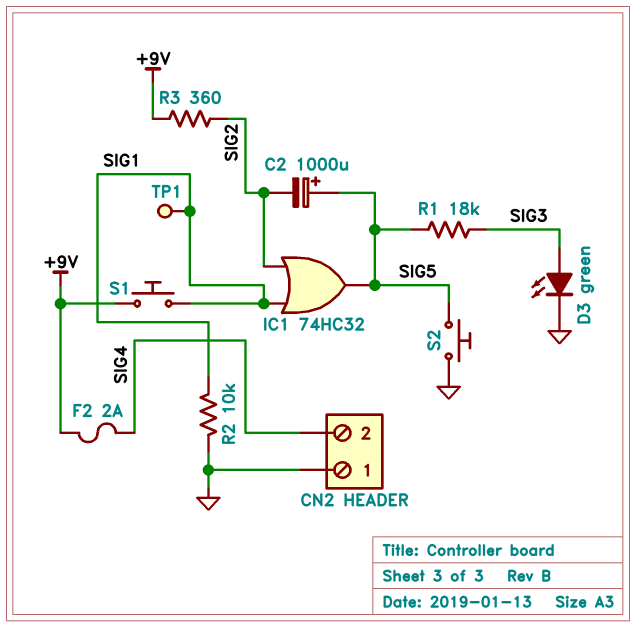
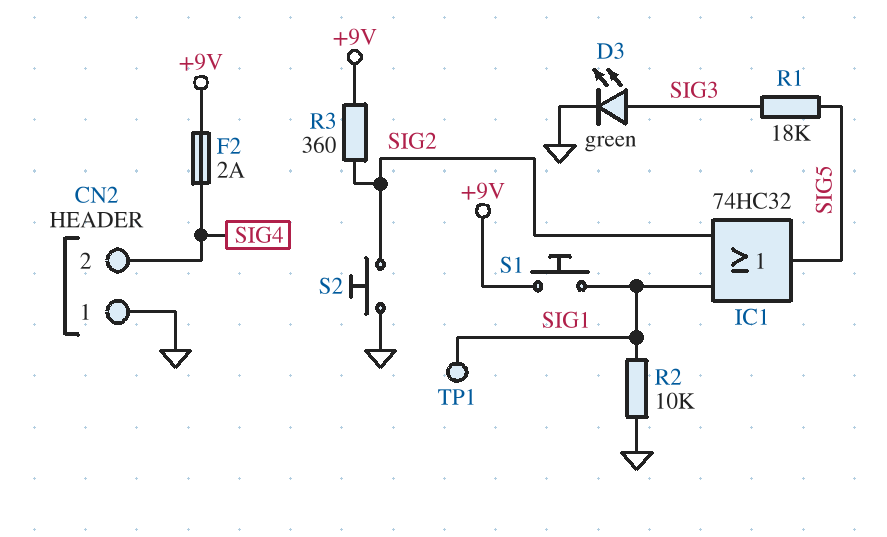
C2: 1000uF (plus SIG5, minus SIG2) -> none
S2: button (GND, SIG5) -> button (GND, SIG2)

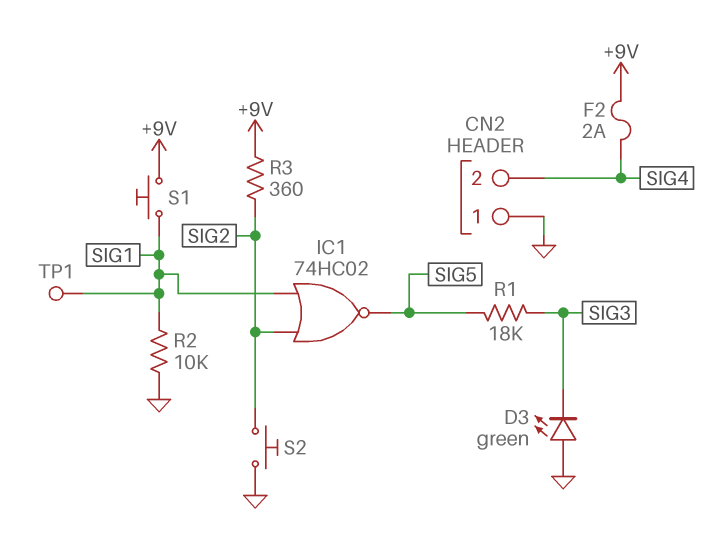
D3: LED green (A SIG3, K GND) -> LED green (A GND, K SIG3)
IC1: OR 74HC32 (in SIG1, in SIG2, out SIG5) -> NOR 74HC02 (in SIG1, in SIG2, out SIG5)

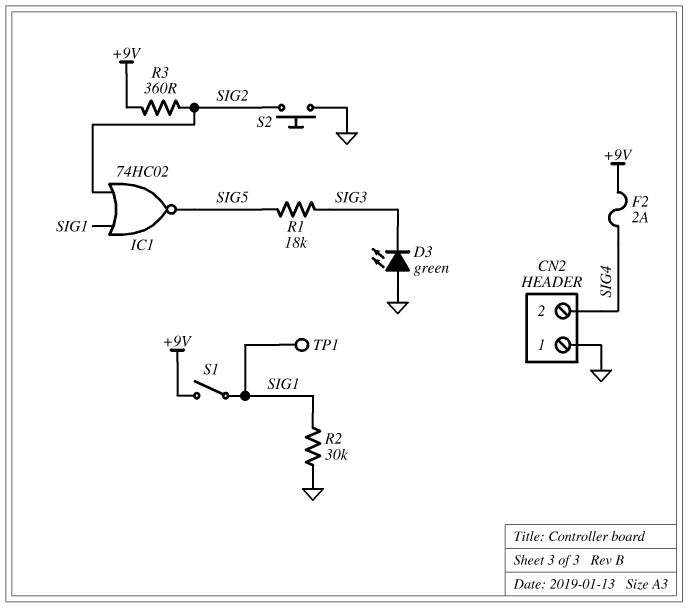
R2: 10k (GND, SIG1) -> 30k (GND, SIG1)
S1: button (+9V, SIG1) -> switch (+9V, SIG1)

